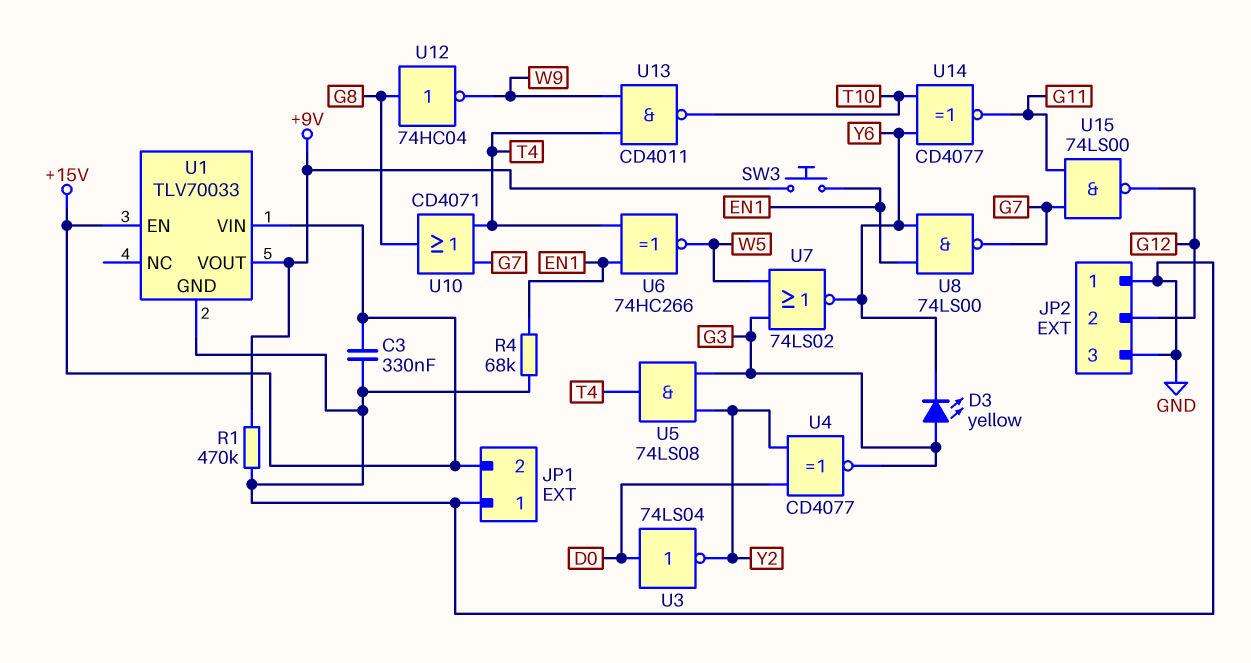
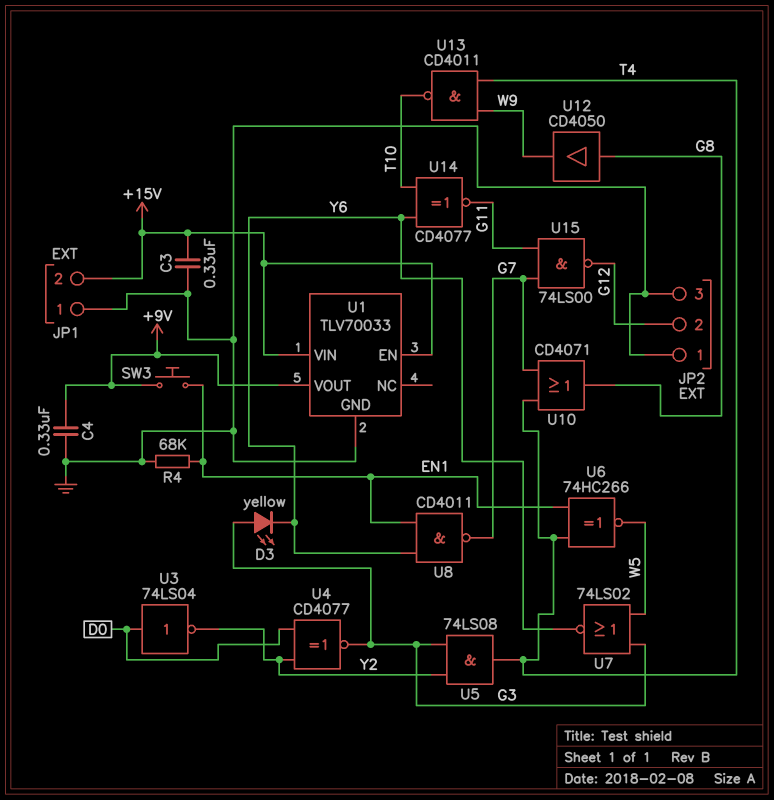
C4: none -> 330nF (+9V, GND)
R1: 470k (+9V, GND) -> none
U8: NAND 74LS00 (in EN1, in Y6, out G7) -> NAND CD4011 (in EN1, in Y6, out G7)
U12: NOT 74HC04 (in G8, out W9) -> buffer CD4050 (in G8, out W9)

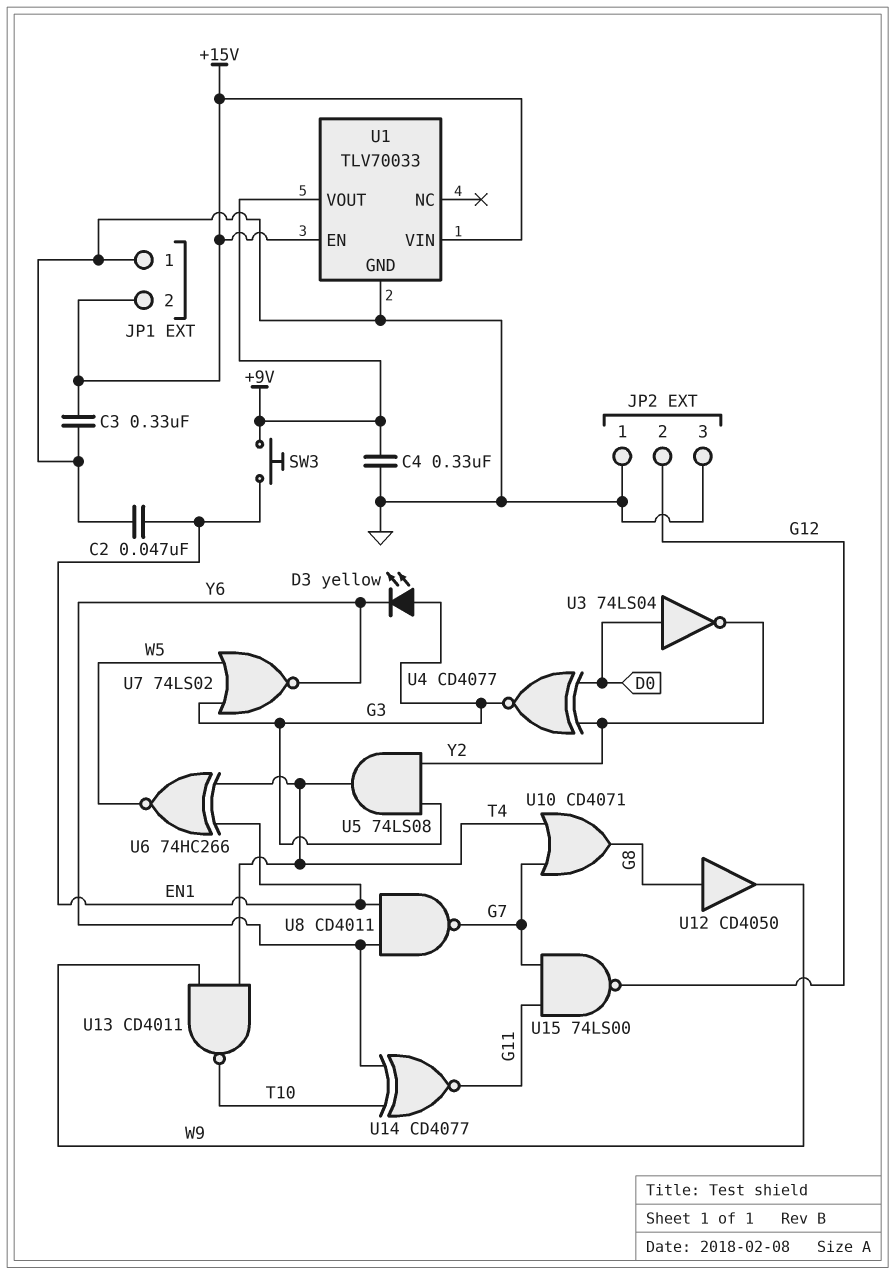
C2: none -> 47nF (EN1, GND)
R4: 68k (EN1, GND) -> none

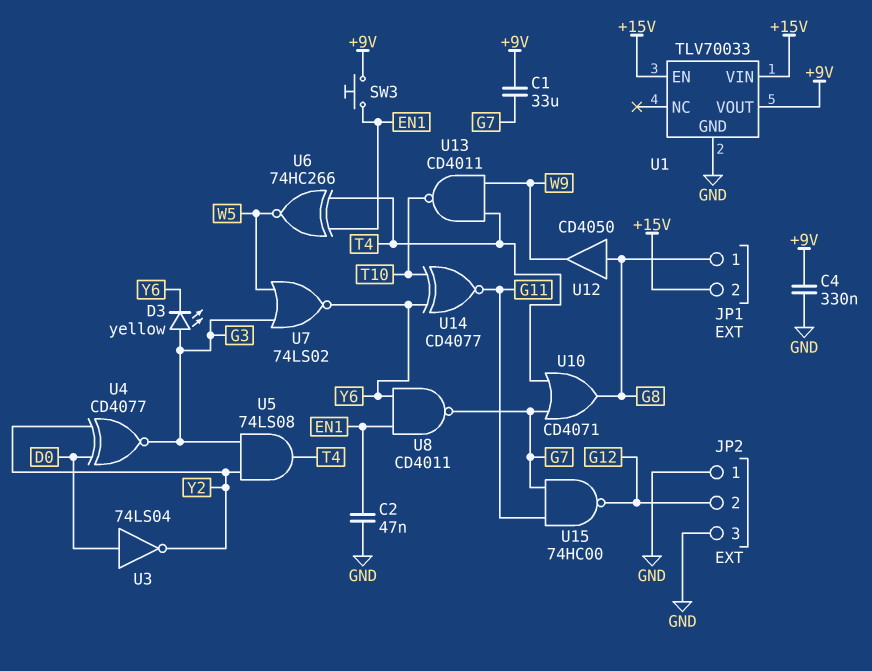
C1: none -> 33uF (+9V, G7)
C3: 330nF (+15V, GND) -> none
JP1 pin 1: GND -> G8
U15: NAND 74LS00 (in G7, in G11, out G12) -> NAND 74HC00 (in G7, in G11, out G12)

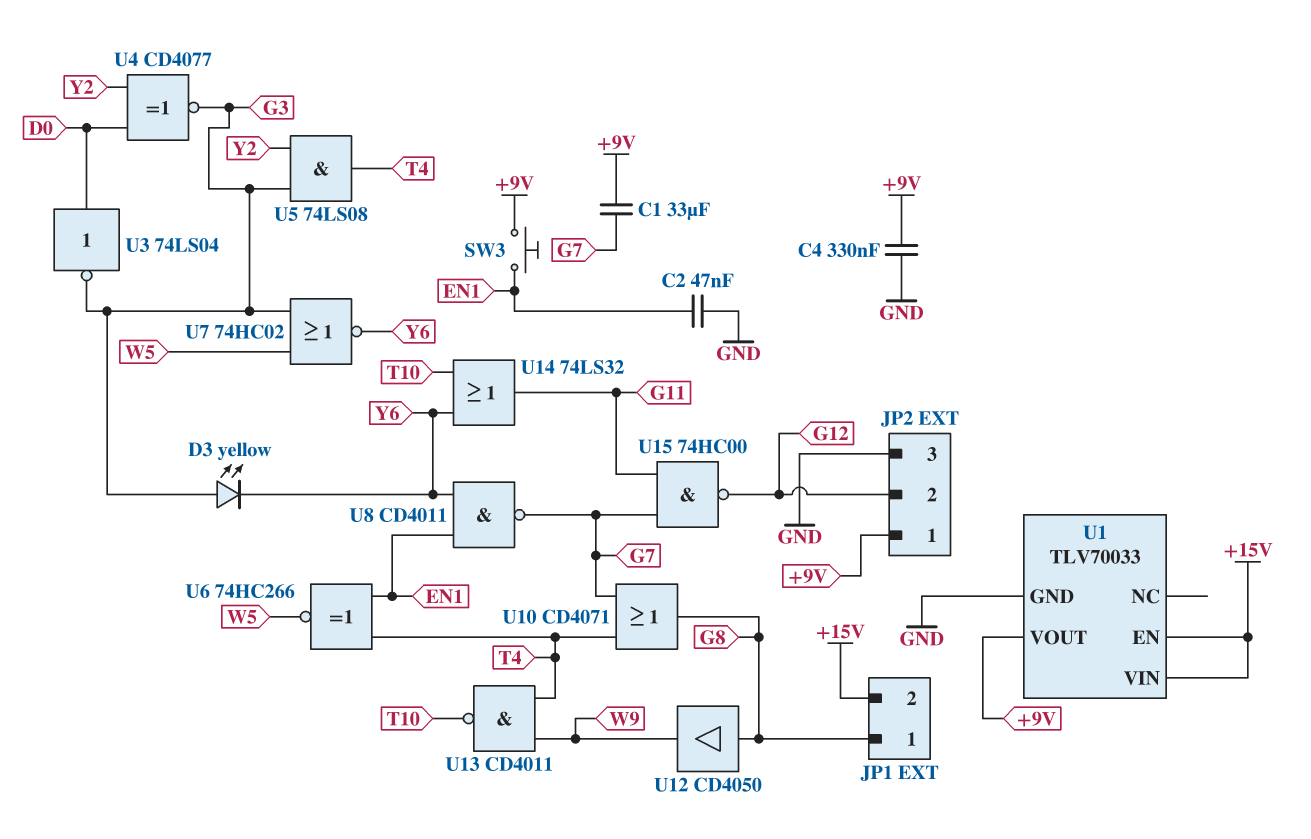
JP2 pin 1: GND -> +9V
U3: NOT 74LS04 (in D0, out Y2) -> NOT 74LS04 (in D0, out G3)
U7: NOR 74LS02 (in G3, in W5, out Y6) -> NOR 74HC02 (in G3, in W5, out Y6)
U14: XNOR CD4077 (in T10, in Y6, out G11) -> OR 74LS32 (in T10, in Y6, out G11)

